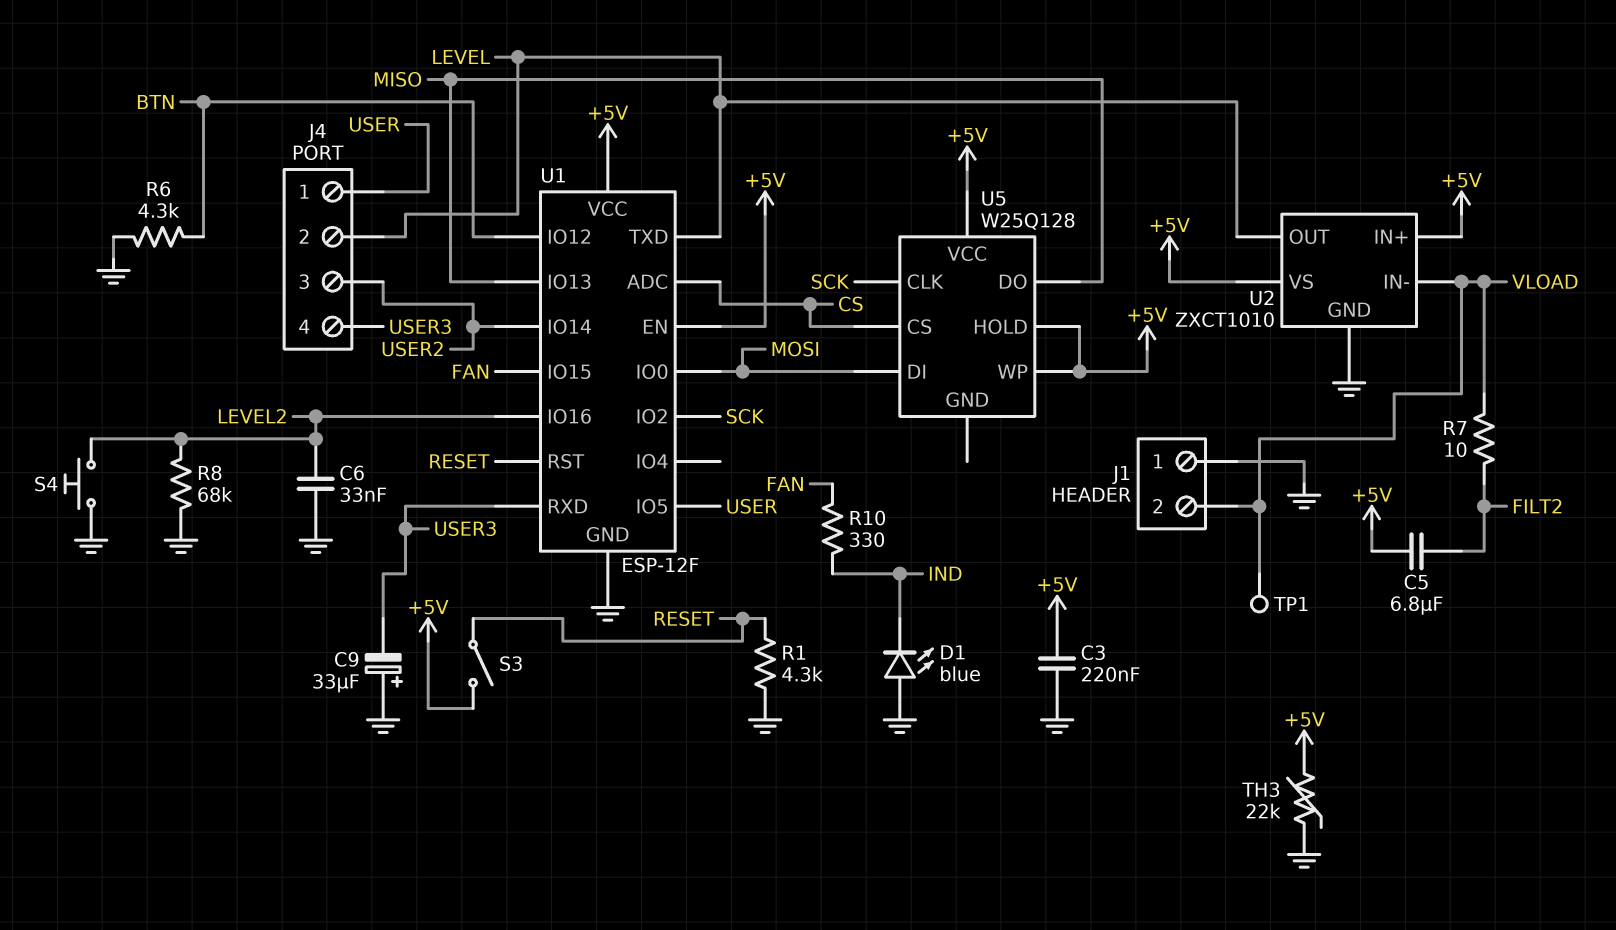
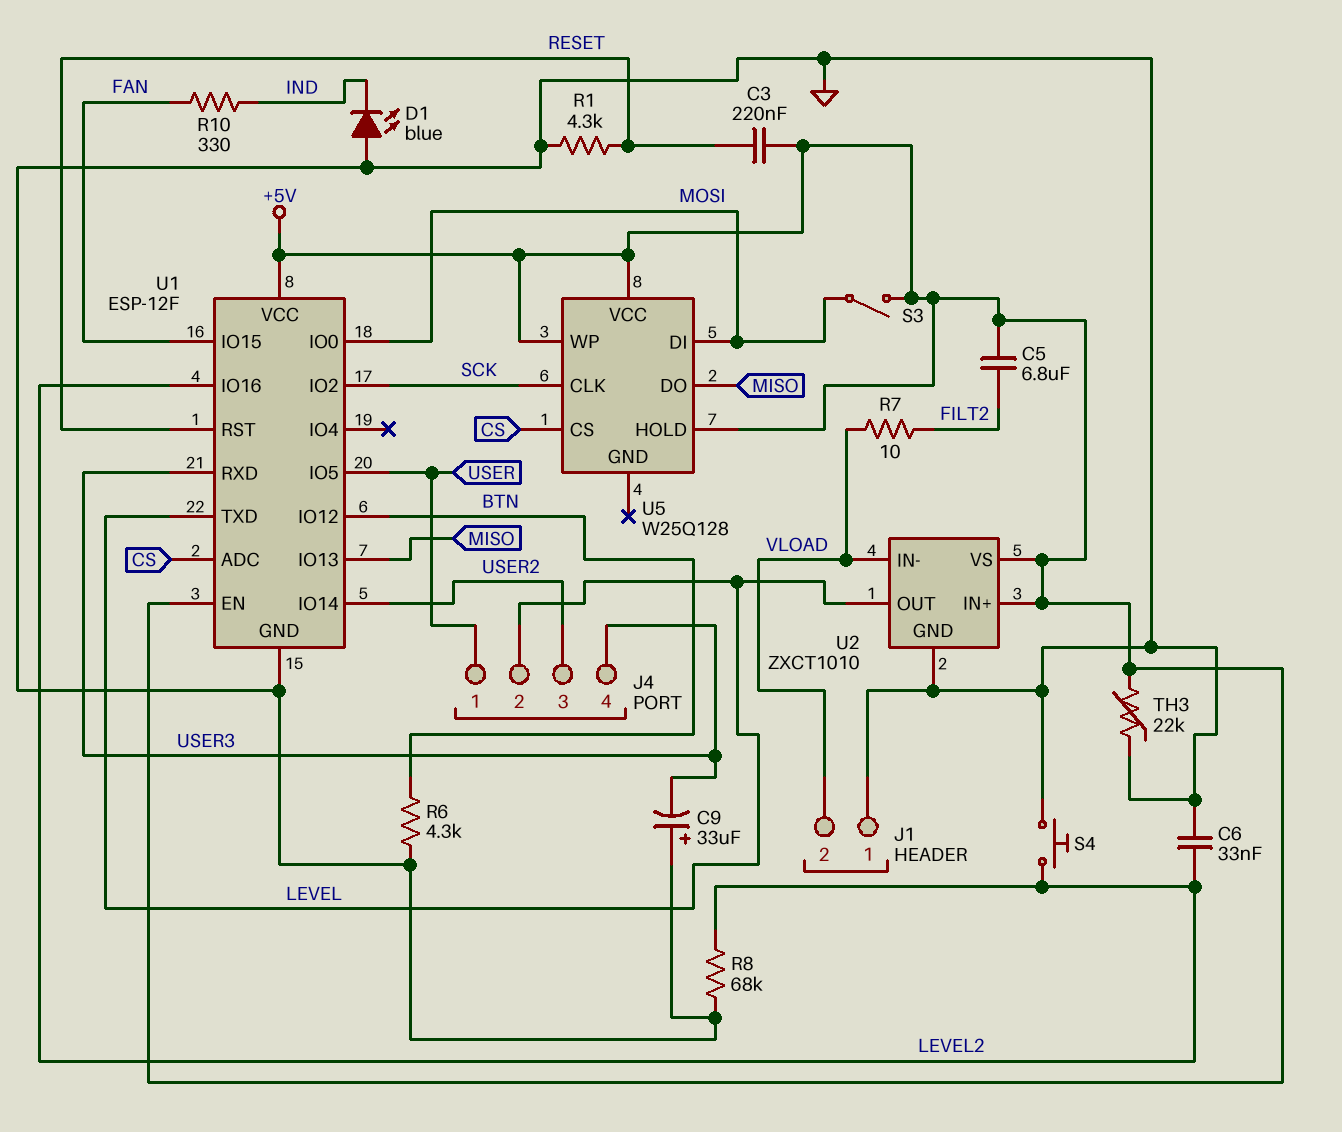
C3: 220nF (+5V, GND) -> 220nF (+5V, RESET)
S3: switch (+5V, RESET) -> switch (+5V, MOSI)
TP1: test point (VLOAD) -> none

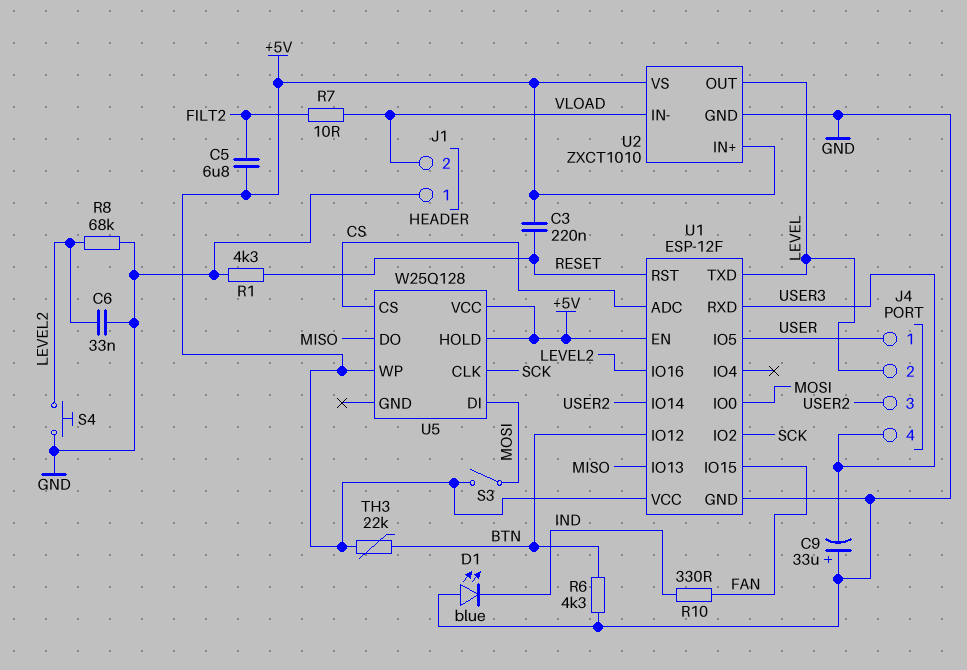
TH3: 22k (+5V, GND) -> 22k (+5V, BTN)

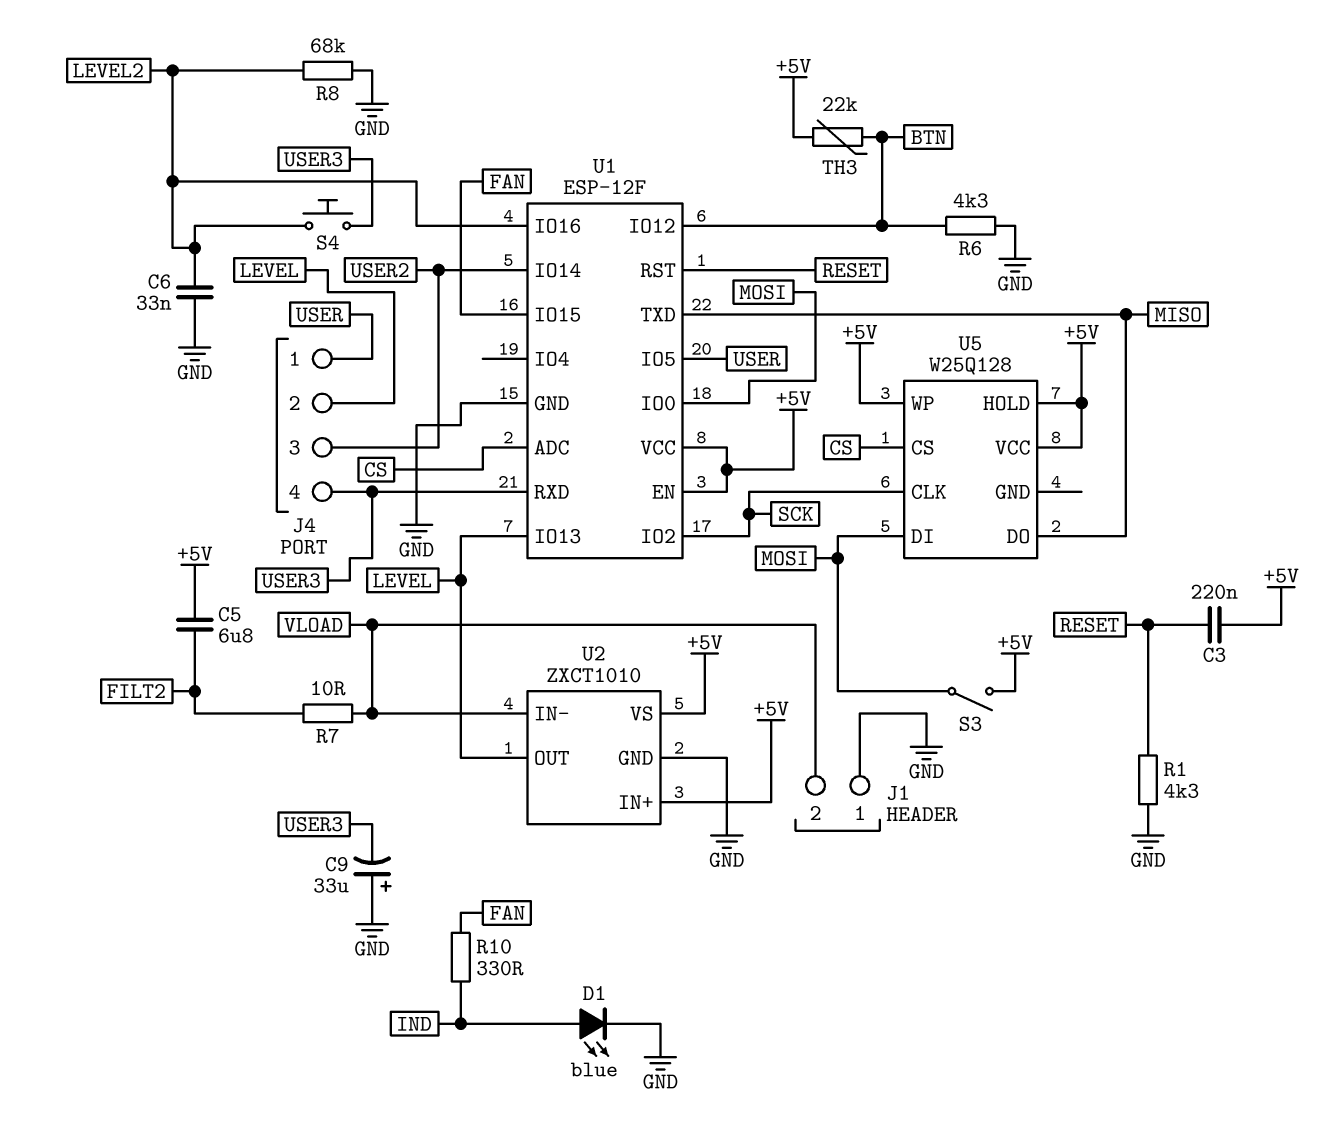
D1: LED blue (A GND, K IND) -> LED blue (A IND, K GND)
S4: button (GND, LEVEL2) -> button (LEVEL2, USER3)
U1 pin IO13: MISO -> LEVEL
U1 pin TXD: LEVEL -> MISO

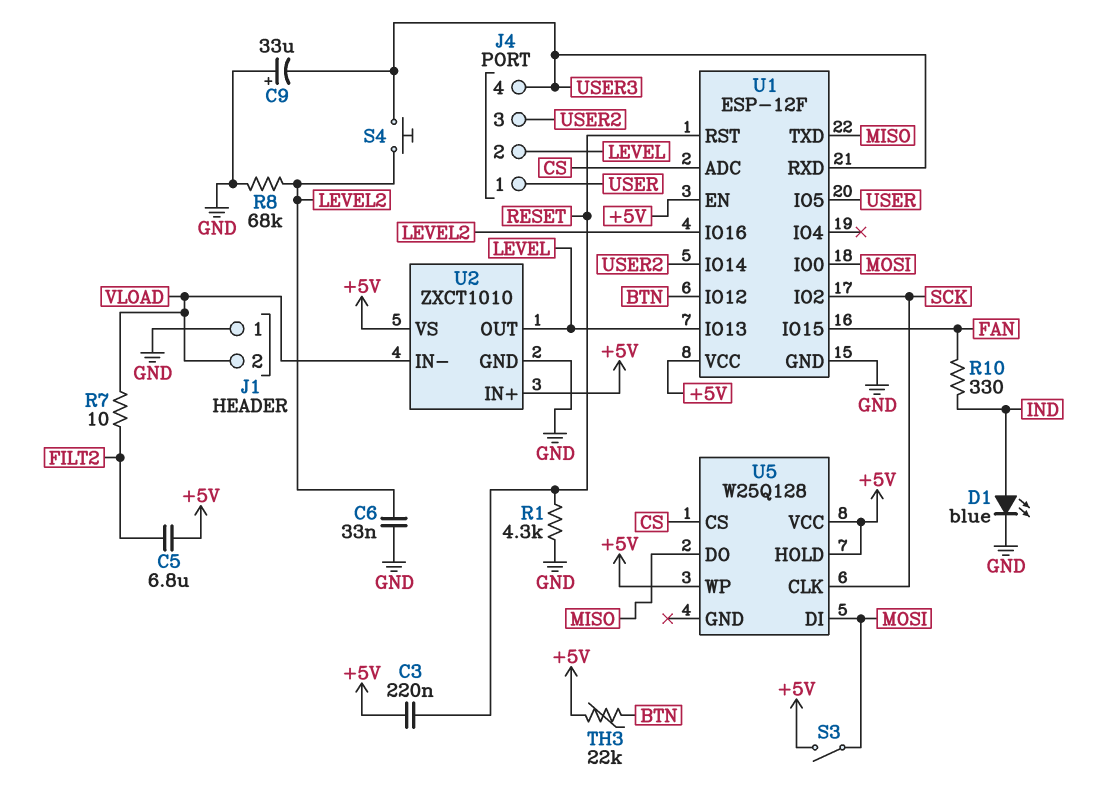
R6: 4.3k (BTN, GND) -> none

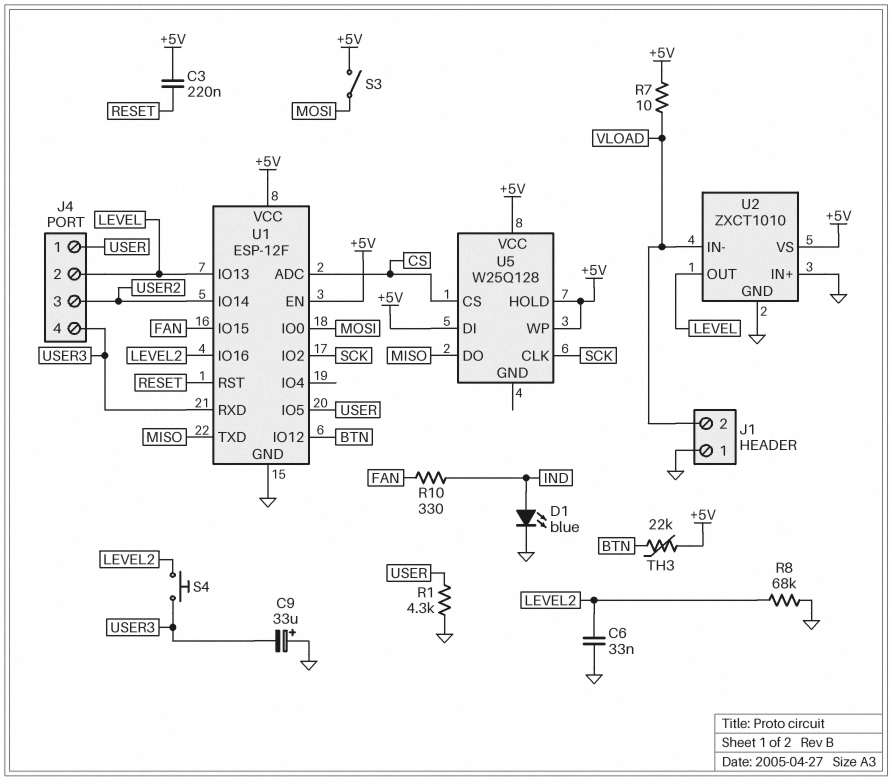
C5: 6.8uF (+5V, FILT2) -> none
R1: 4.3k (GND, RESET) -> 4.3k (GND, USER)
R7: 10 (FILT2, VLOAD) -> 10 (+5V, VLOAD)
U2 pin IN+: +5V -> GND
U5 pin DI: MOSI -> +5V

